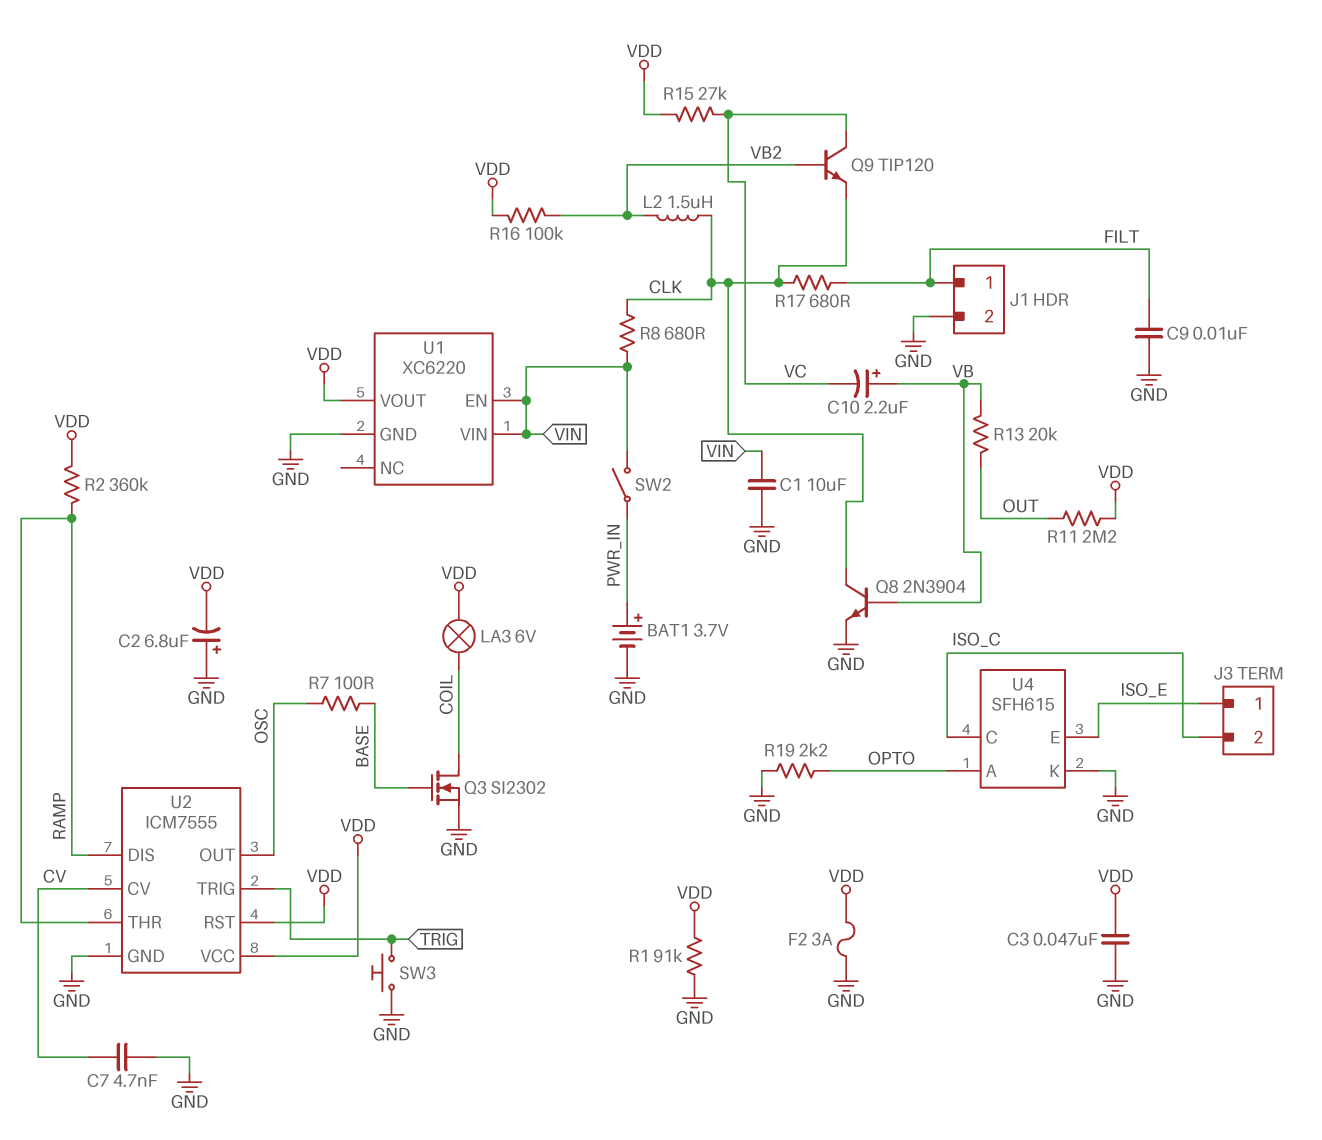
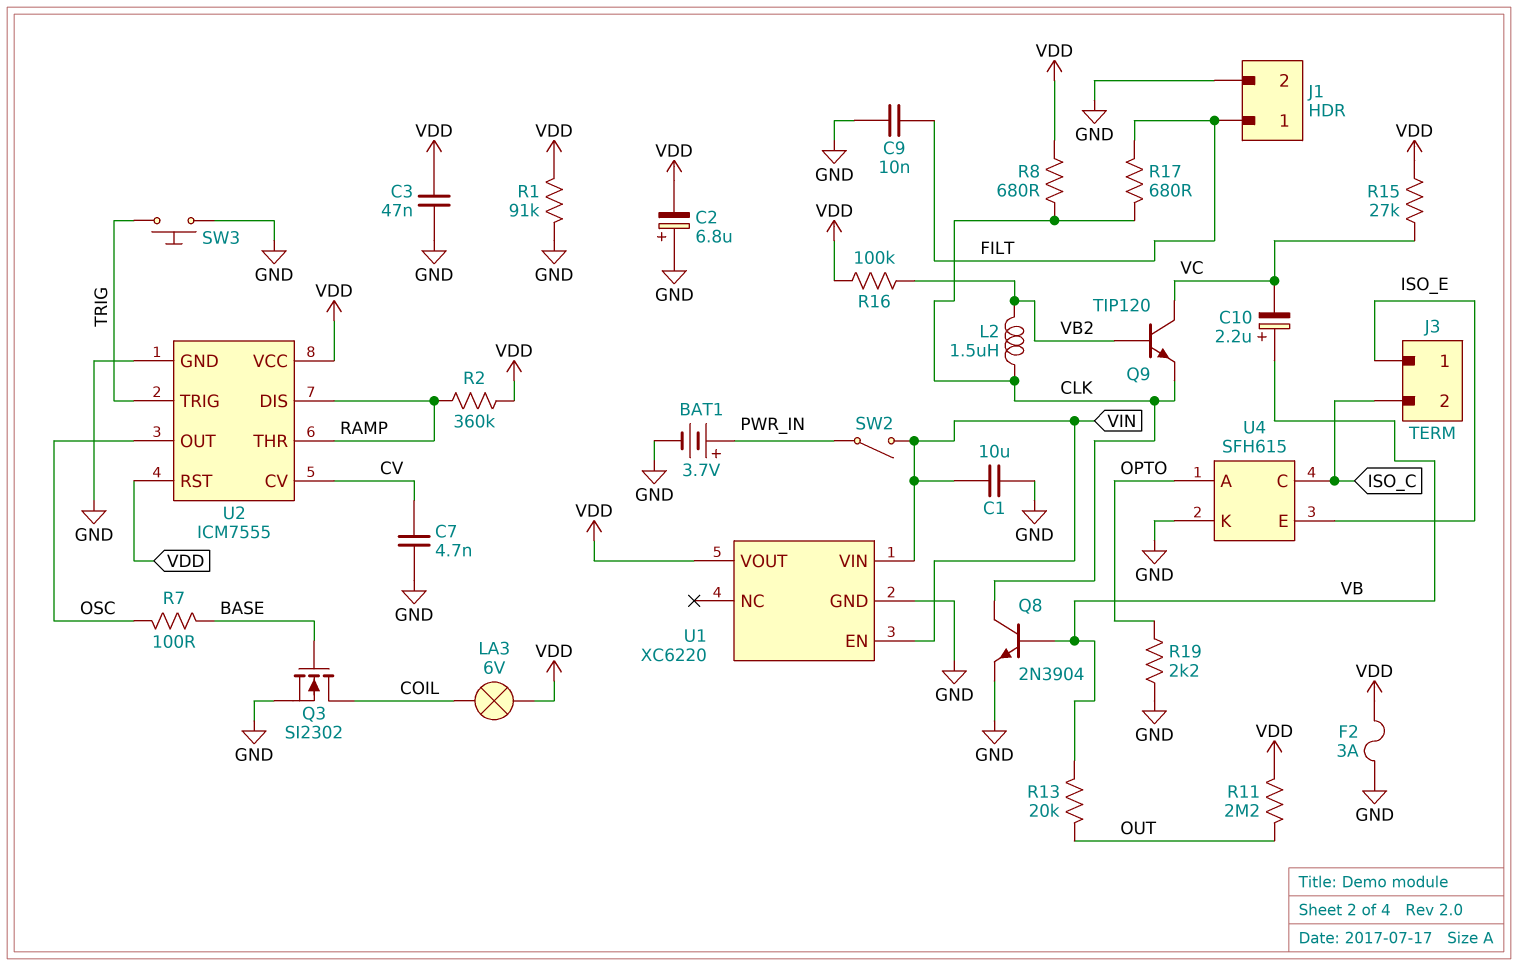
R8: 680 (CLK, VIN) -> 680 (CLK, VDD)

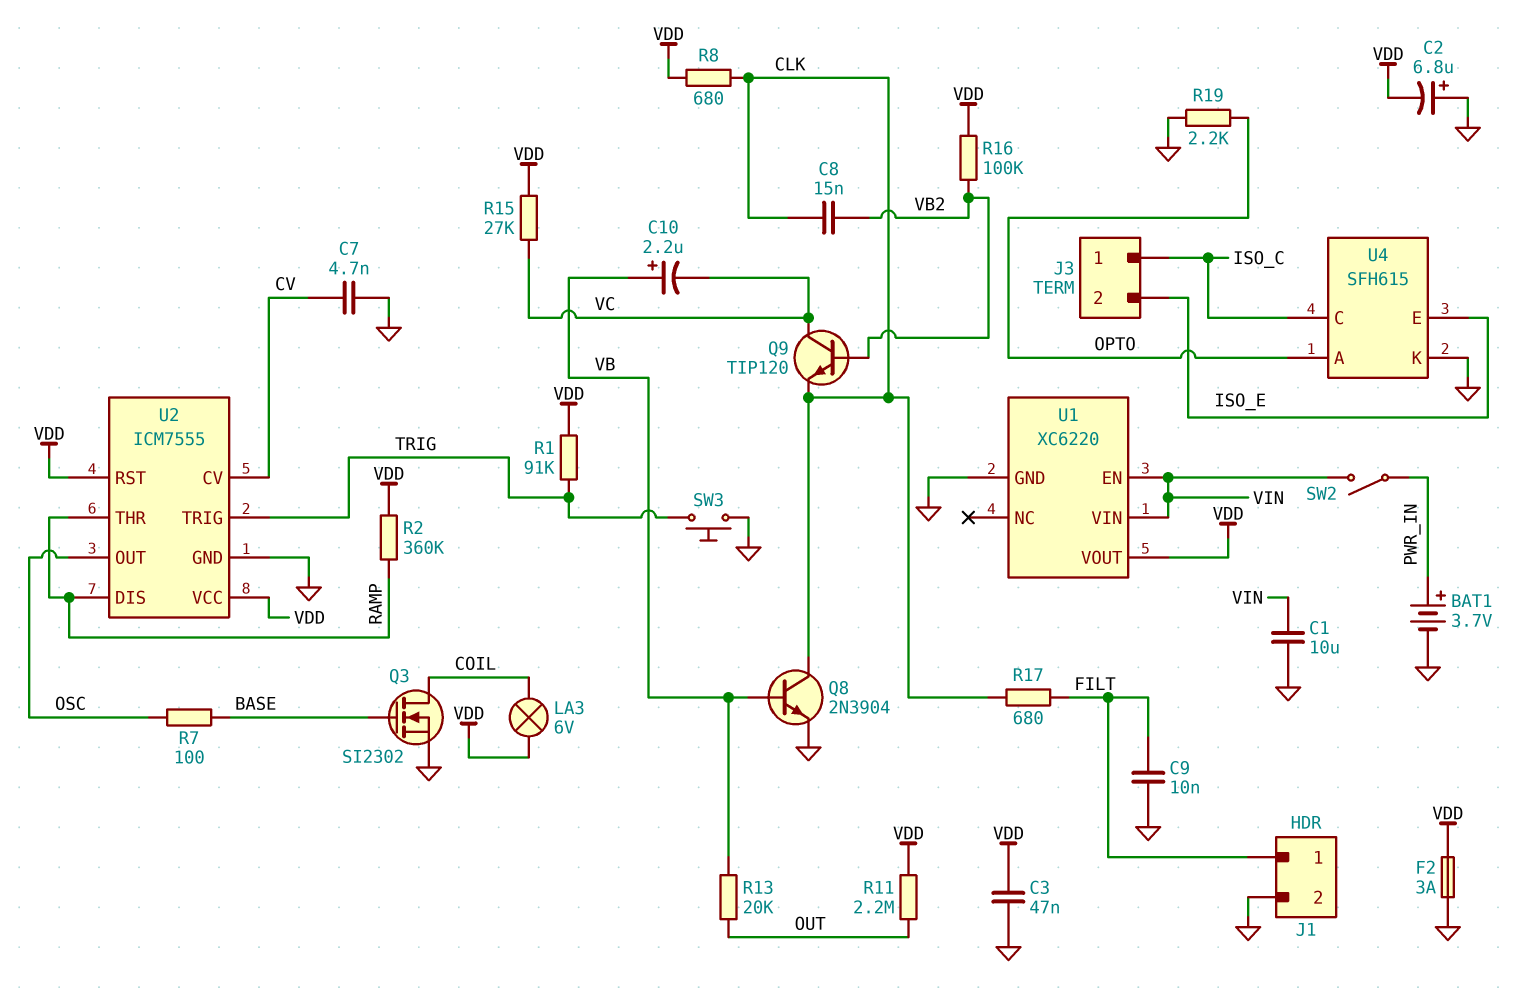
C8: none -> 15nF (CLK, VB2)
J3 pin 1: ISO_E -> ISO_C
J3 pin 2: ISO_C -> ISO_E
L2: 1.5uH (CLK, VB2) -> none
R1: 91k (GND, VDD) -> 91k (TRIG, VDD)

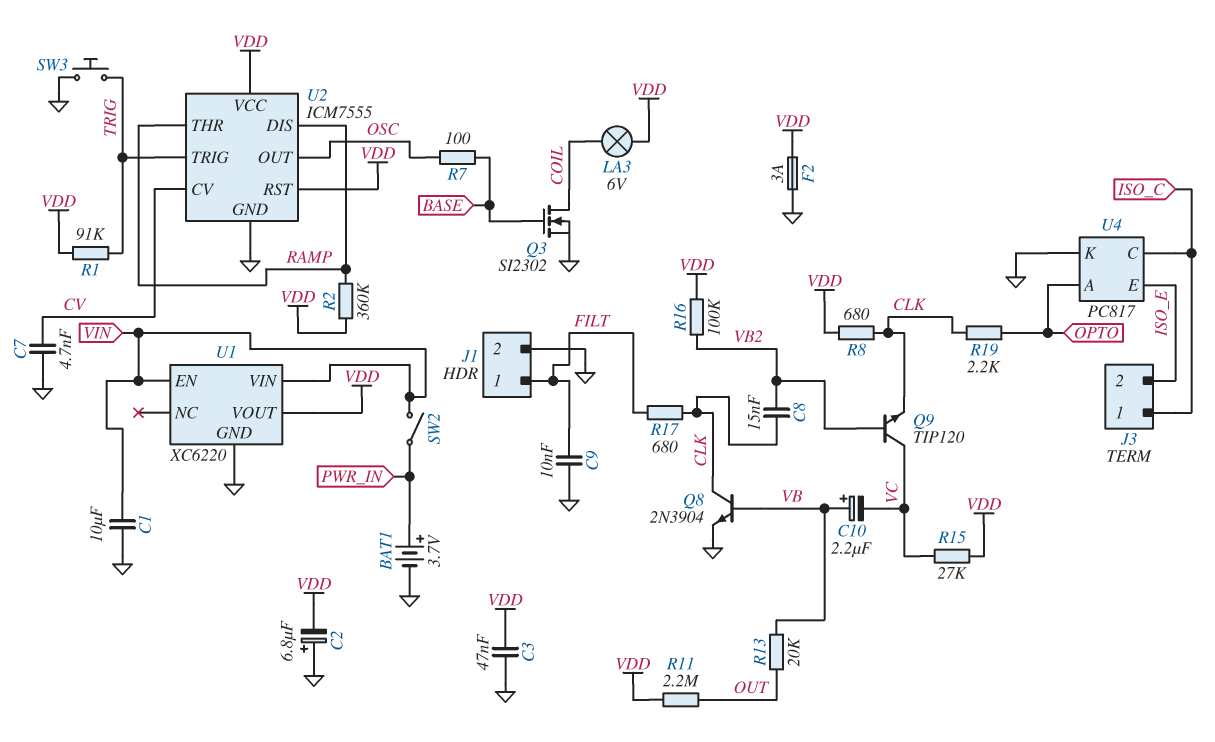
R19: 2.2k (GND, OPTO) -> 2.2k (CLK, OPTO)
U4: SFH615 -> PC817

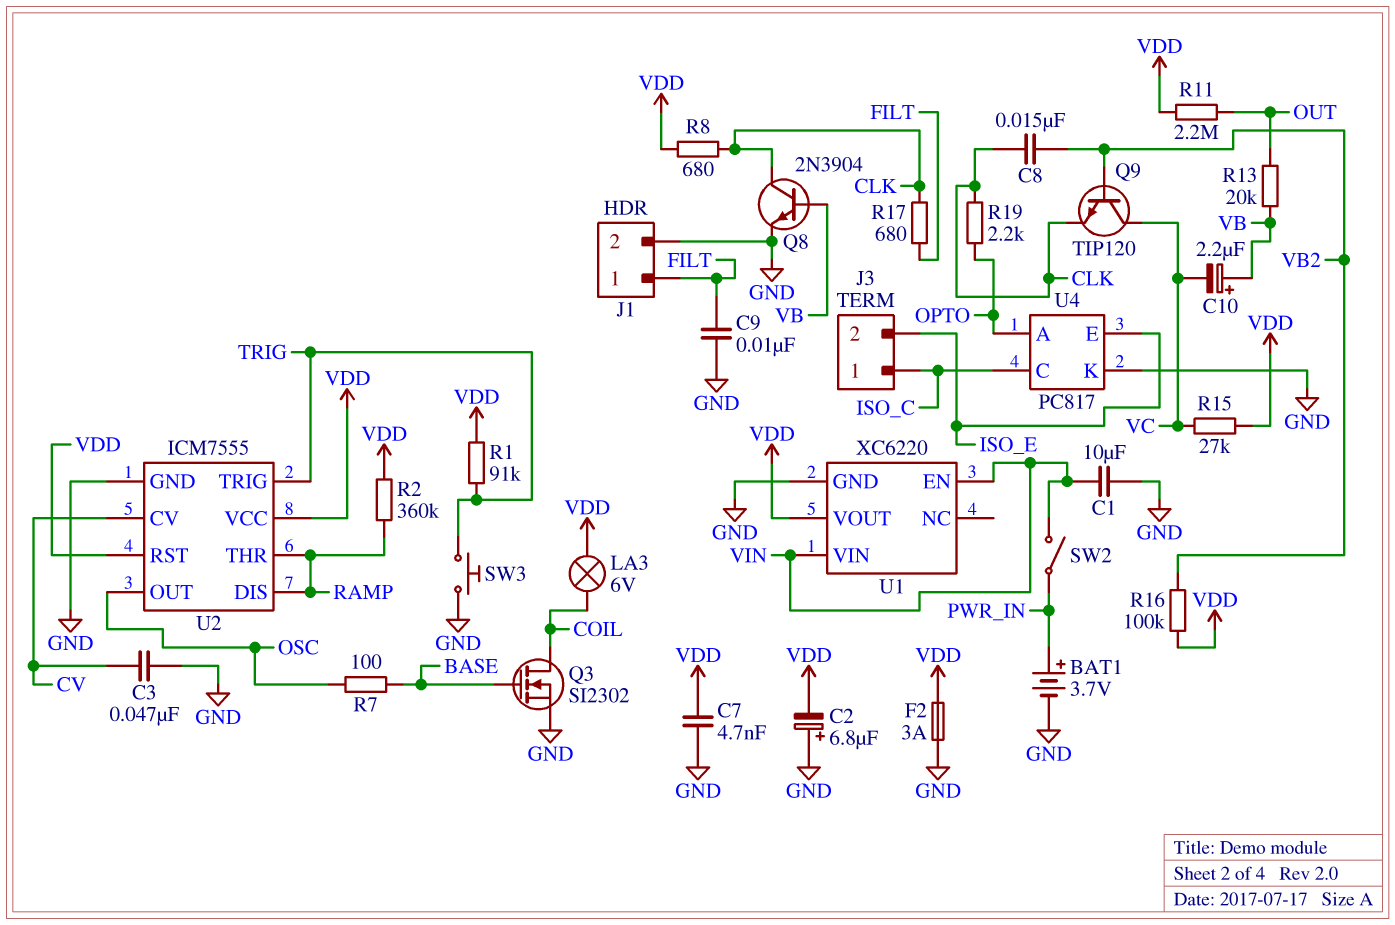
C3: 47nF (GND, VDD) -> 47nF (CV, GND)
C7: 4.7nF (CV, GND) -> 4.7nF (GND, VDD)

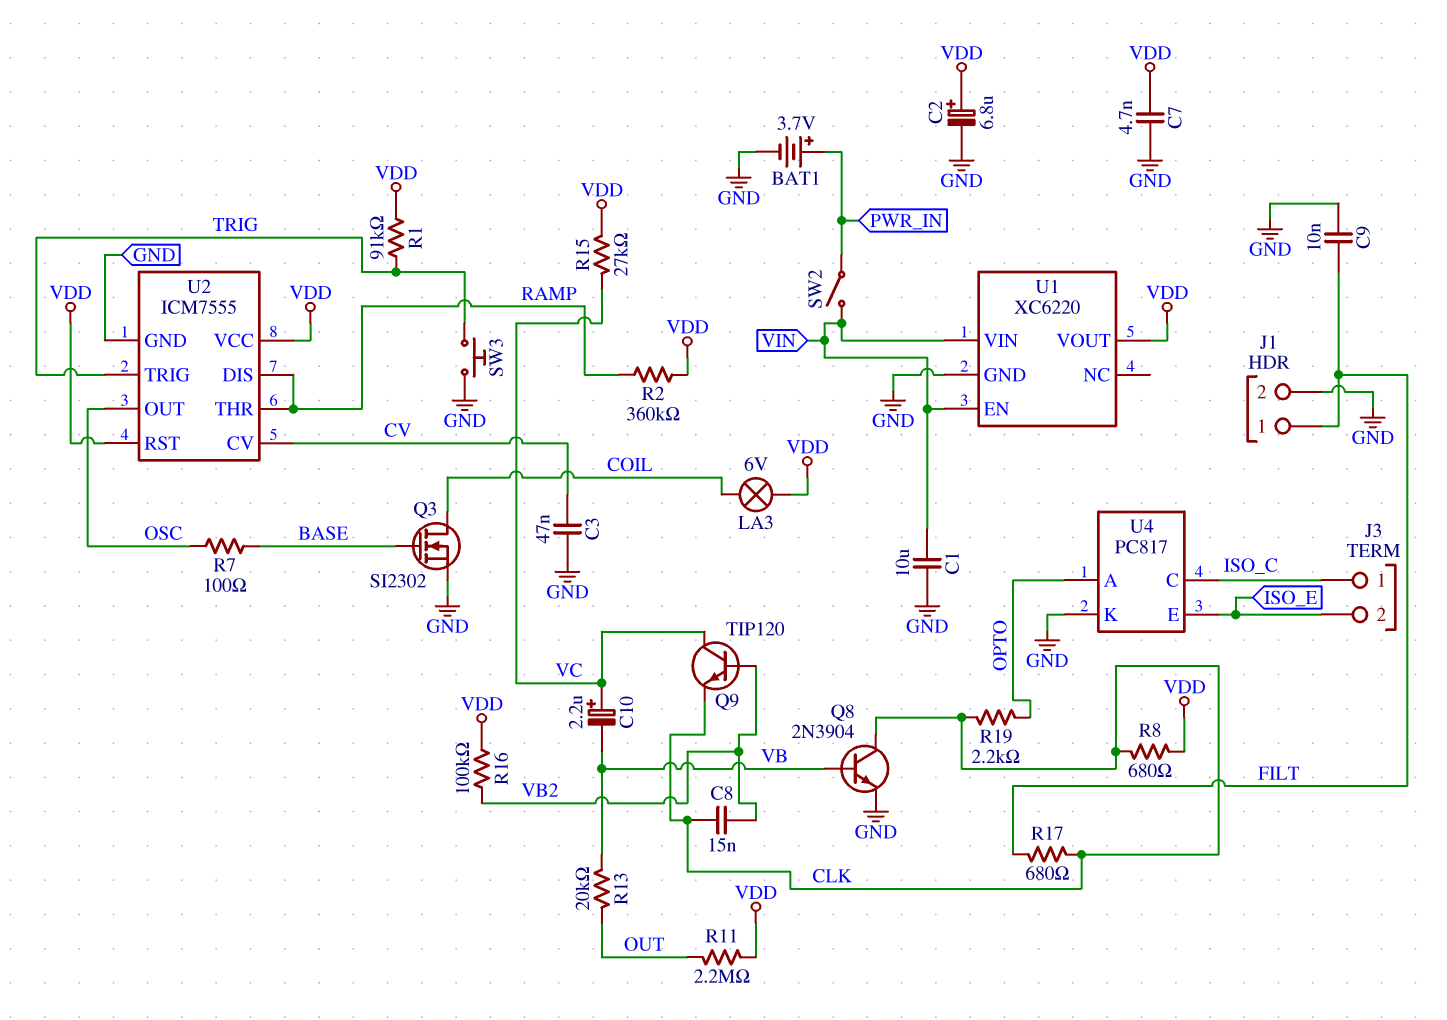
C2: 6.8uF (plus GND, minus VDD) -> 6.8uF (plus VDD, minus GND)
C10: 2.2uF (plus VB, minus VC) -> 2.2uF (plus VC, minus VB)
F2: 3A (GND, VDD) -> none

